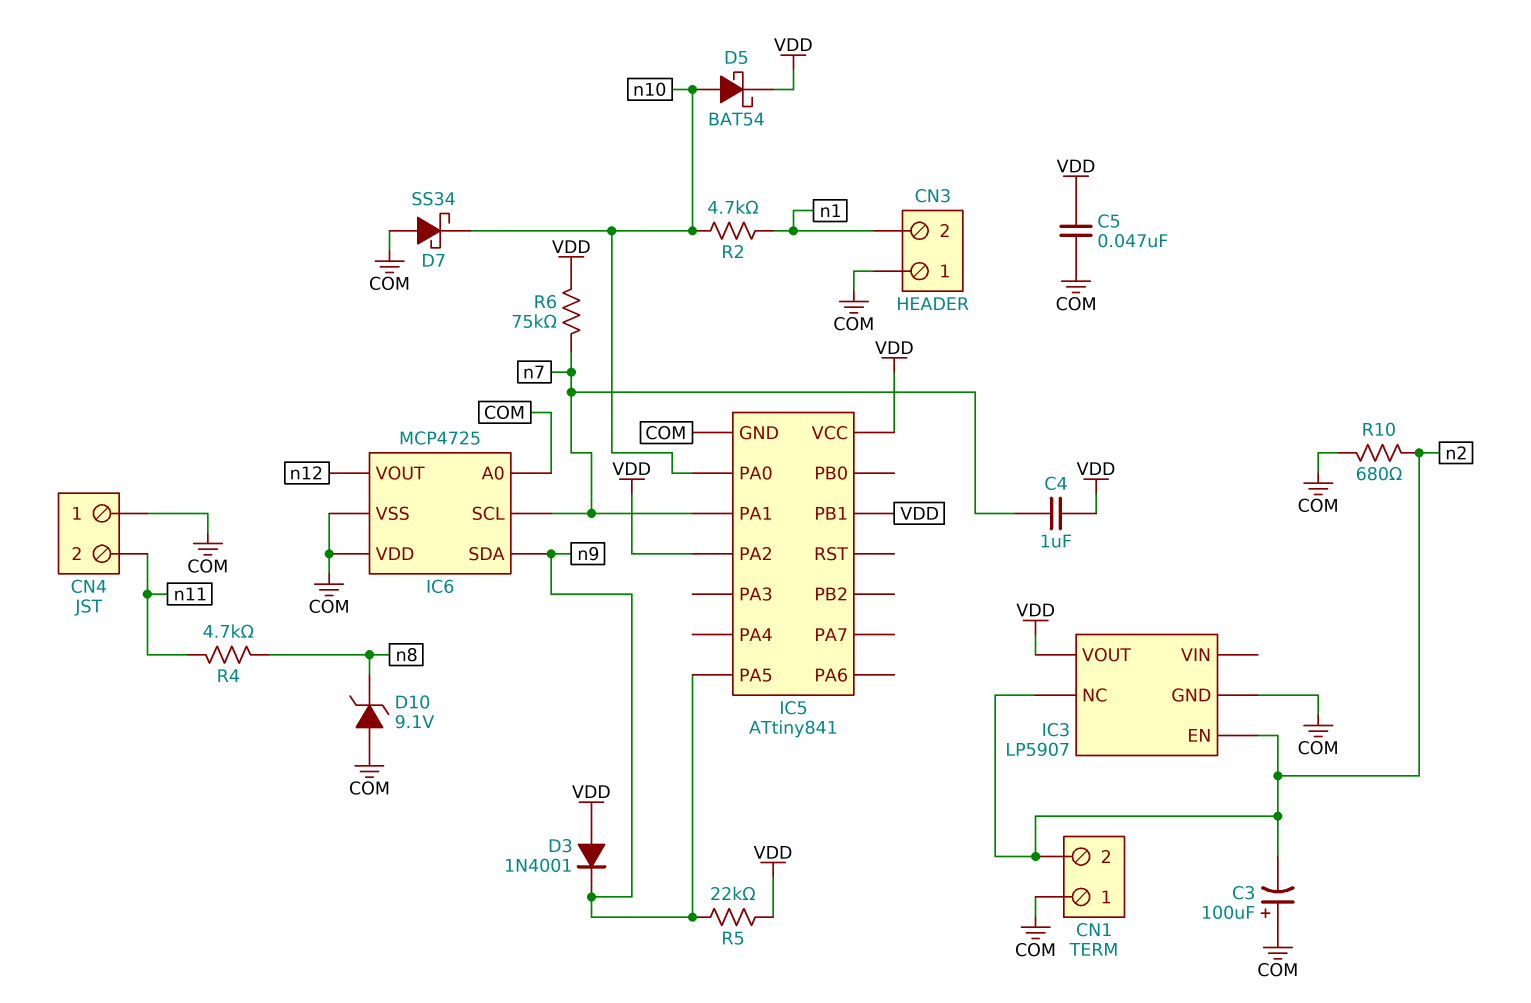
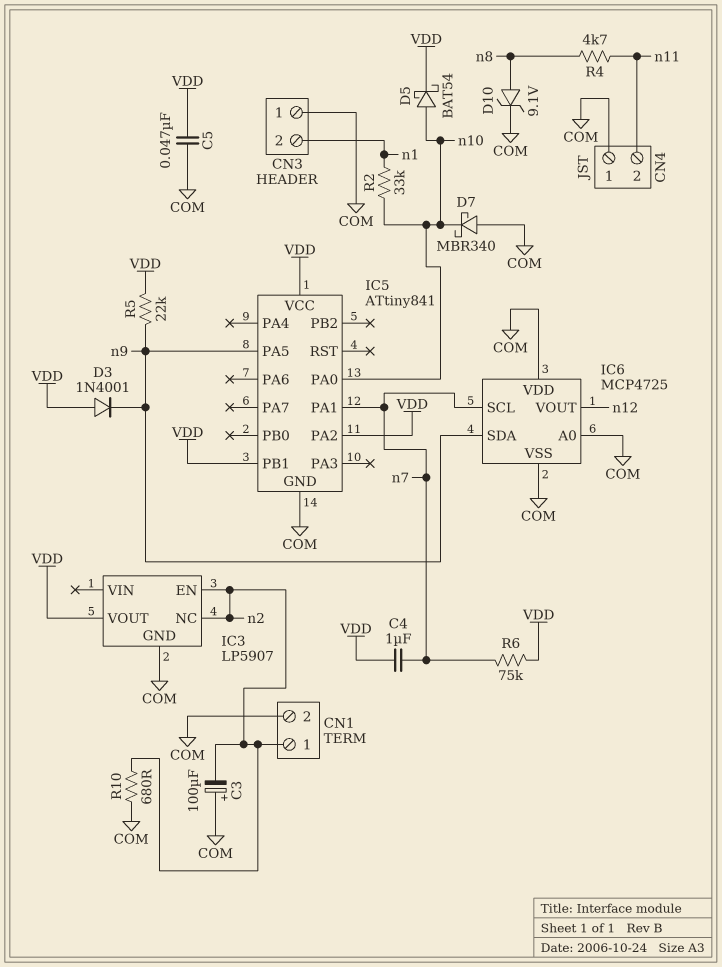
CN1 pin 1: COM -> n2
CN1 pin 2: n2 -> COM
D7: schottky SS34 (A COM, K n10) -> schottky MBR340 (A COM, K n10)
D10: zener 9.1V (A COM, K n8) -> zener 9.1V (A n8, K COM)
R2: 4.7k (n1, n10) -> 33k (n1, n10)

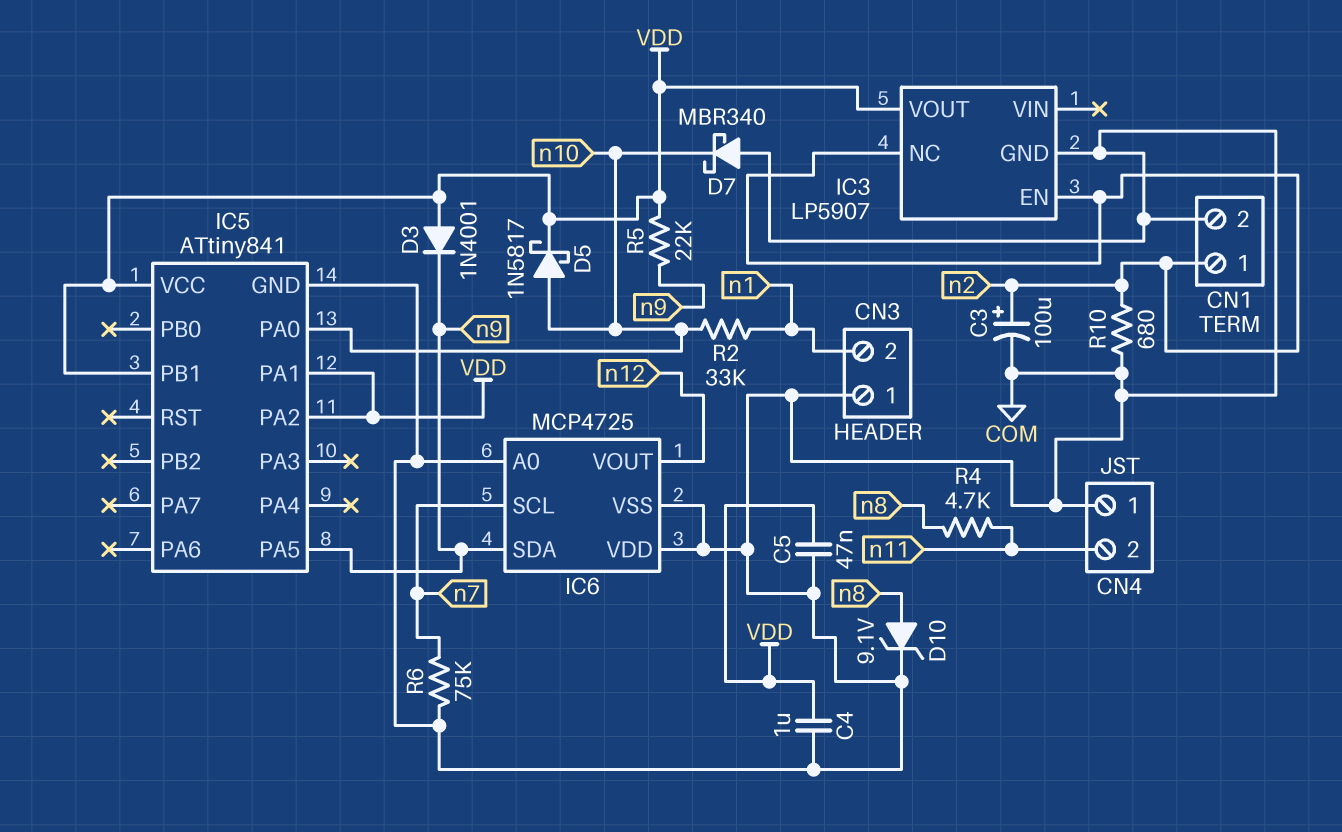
C3: 100uF (plus COM, minus n2) -> 100uF (plus n2, minus COM)
C4: 1uF (VDD, n7) -> 1uF (COM, VDD)
D5: schottky BAT54 (A n10, K VDD) -> schottky 1N5817 (A n10, K VDD)
IC5 pin PA1: n7 -> VDD
R6: 75k (VDD, n7) -> 75k (COM, n7)

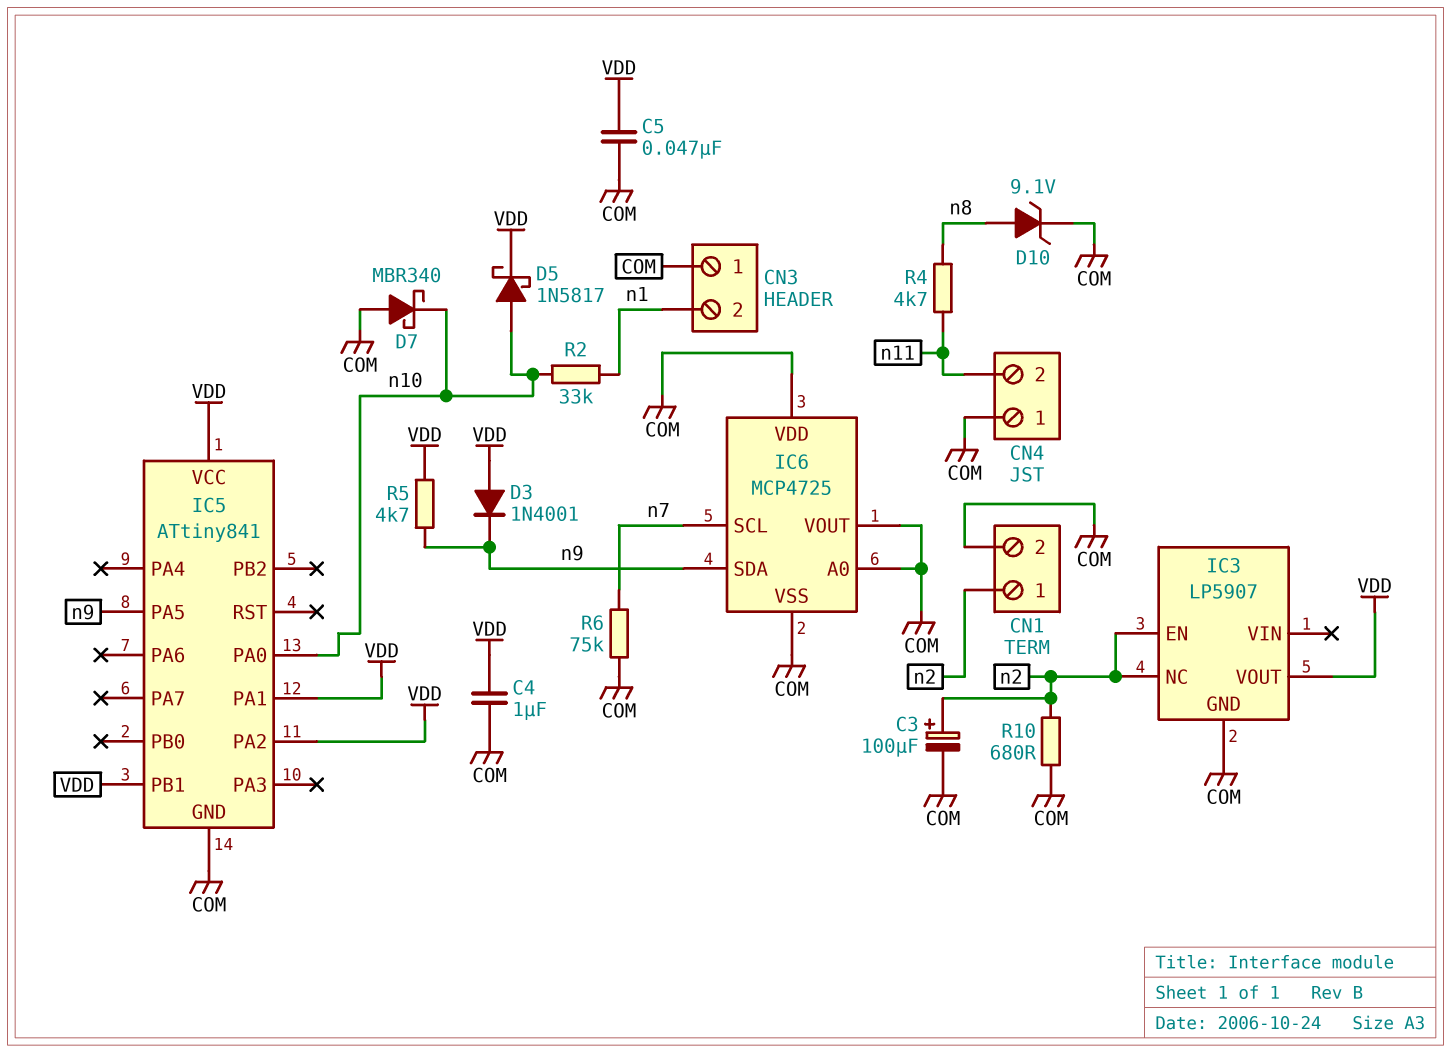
IC6 pin VOUT: n12 -> COM
R5: 22k (VDD, n9) -> 4.7k (VDD, n9)

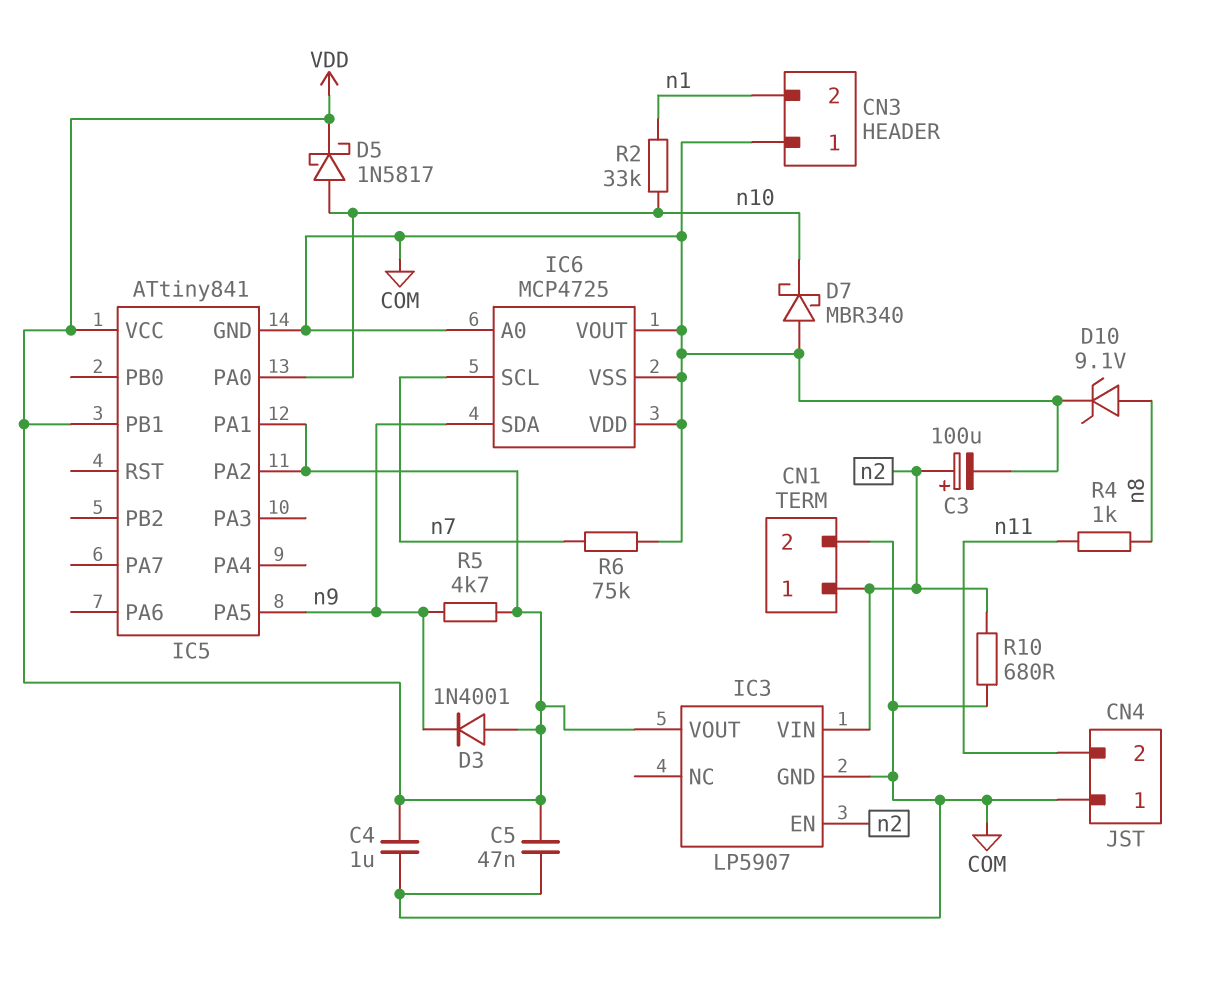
IC3 pin NC: n2 -> none
IC3 pin VIN: none -> n2
R4: 4.7k (n8, n11) -> 1k (n8, n11)

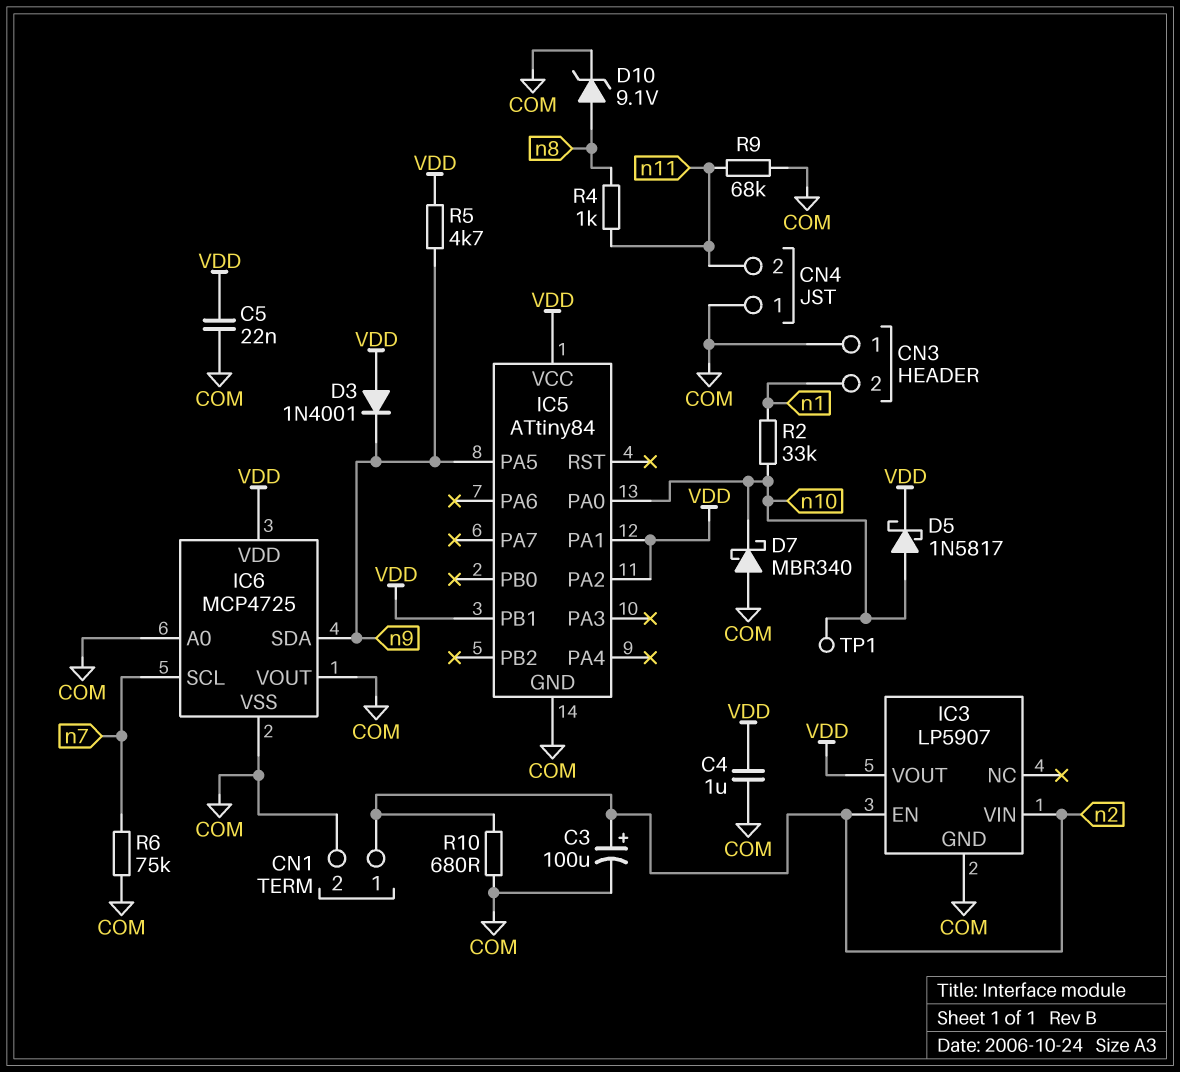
C5: 47nF (COM, VDD) -> 22nF (COM, VDD)
IC5: ATtiny841 -> ATtiny84
IC6 pin VDD: COM -> VDD
R9: none -> 68k (COM, n11)
TP1: none -> test point (n10)

